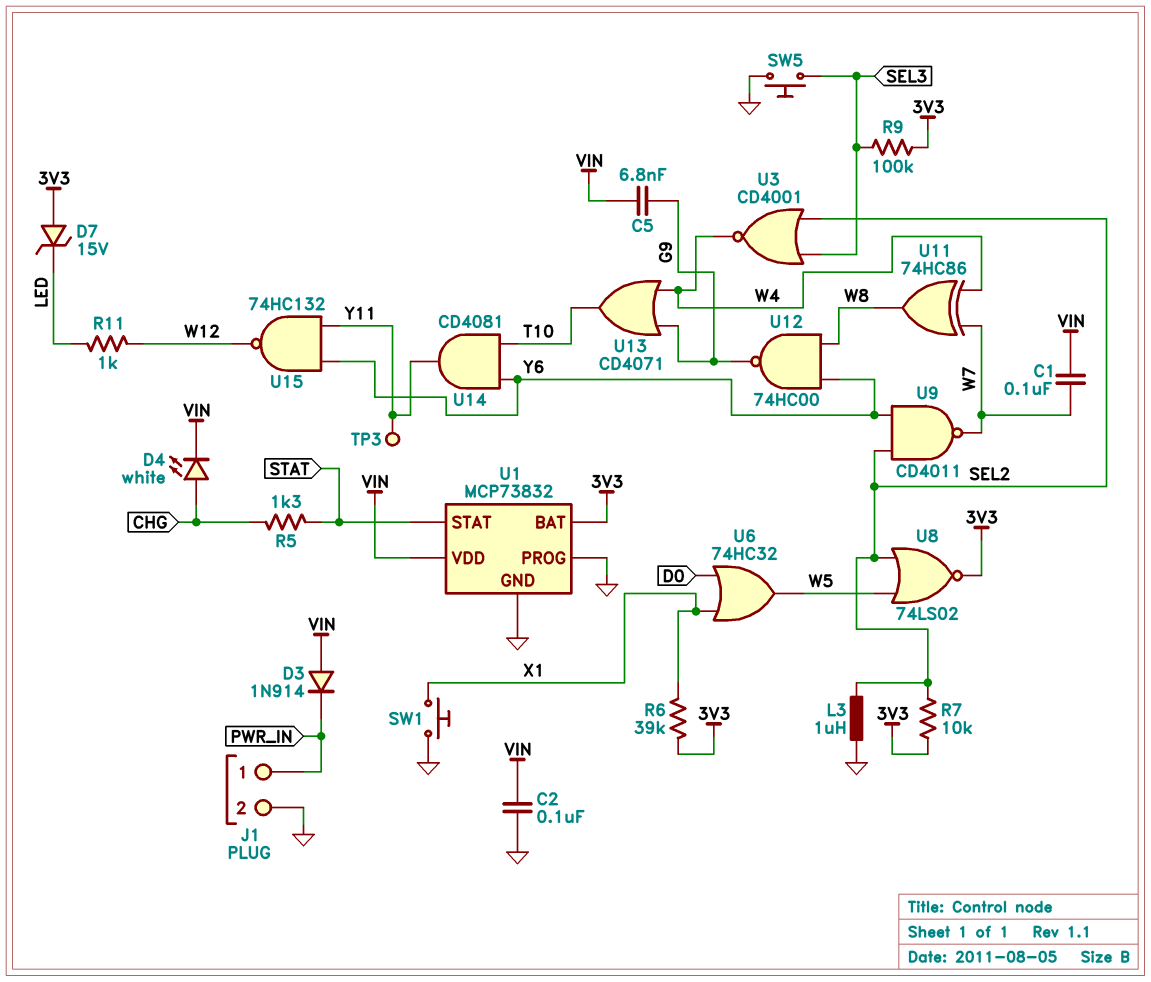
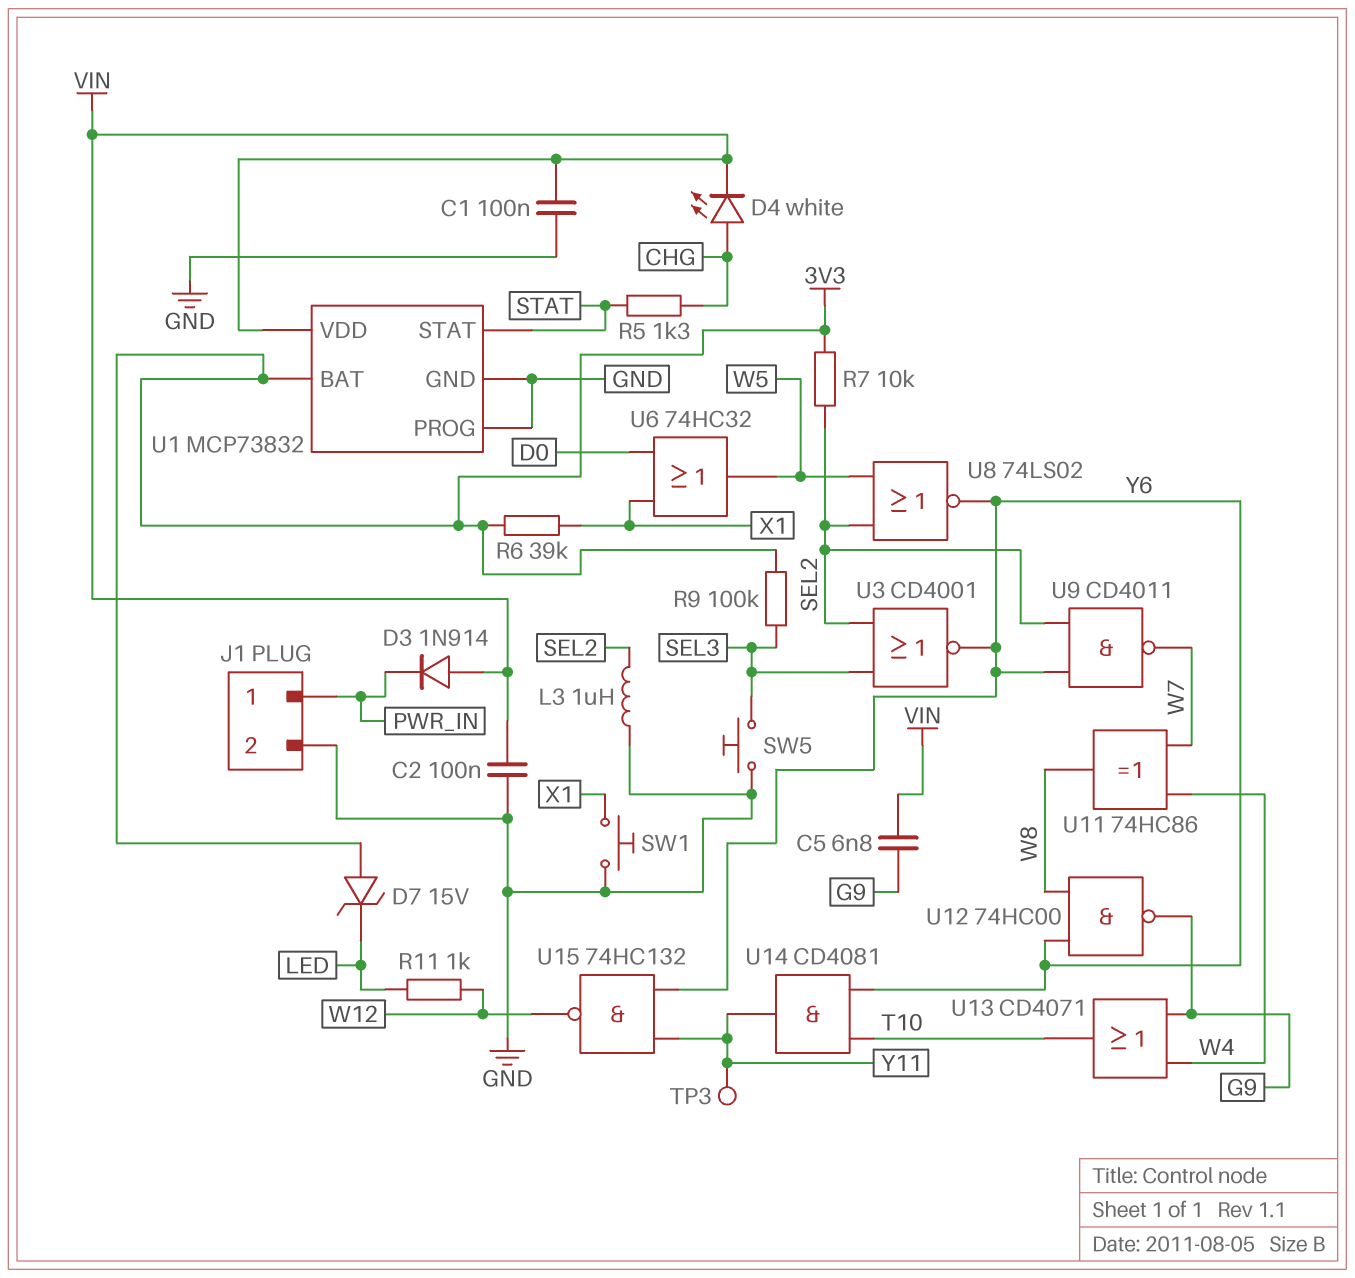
C1: 100nF (VIN, W7) -> 100nF (GND, VIN)
U3: NOR CD4001 (in SEL2, in SEL3, out W4) -> NOR CD4001 (in SEL2, in SEL3, out Y6)
U8: NOR 74LS02 (in SEL2, in W5, out 3V3) -> NOR 74LS02 (in SEL2, in W5, out Y6)

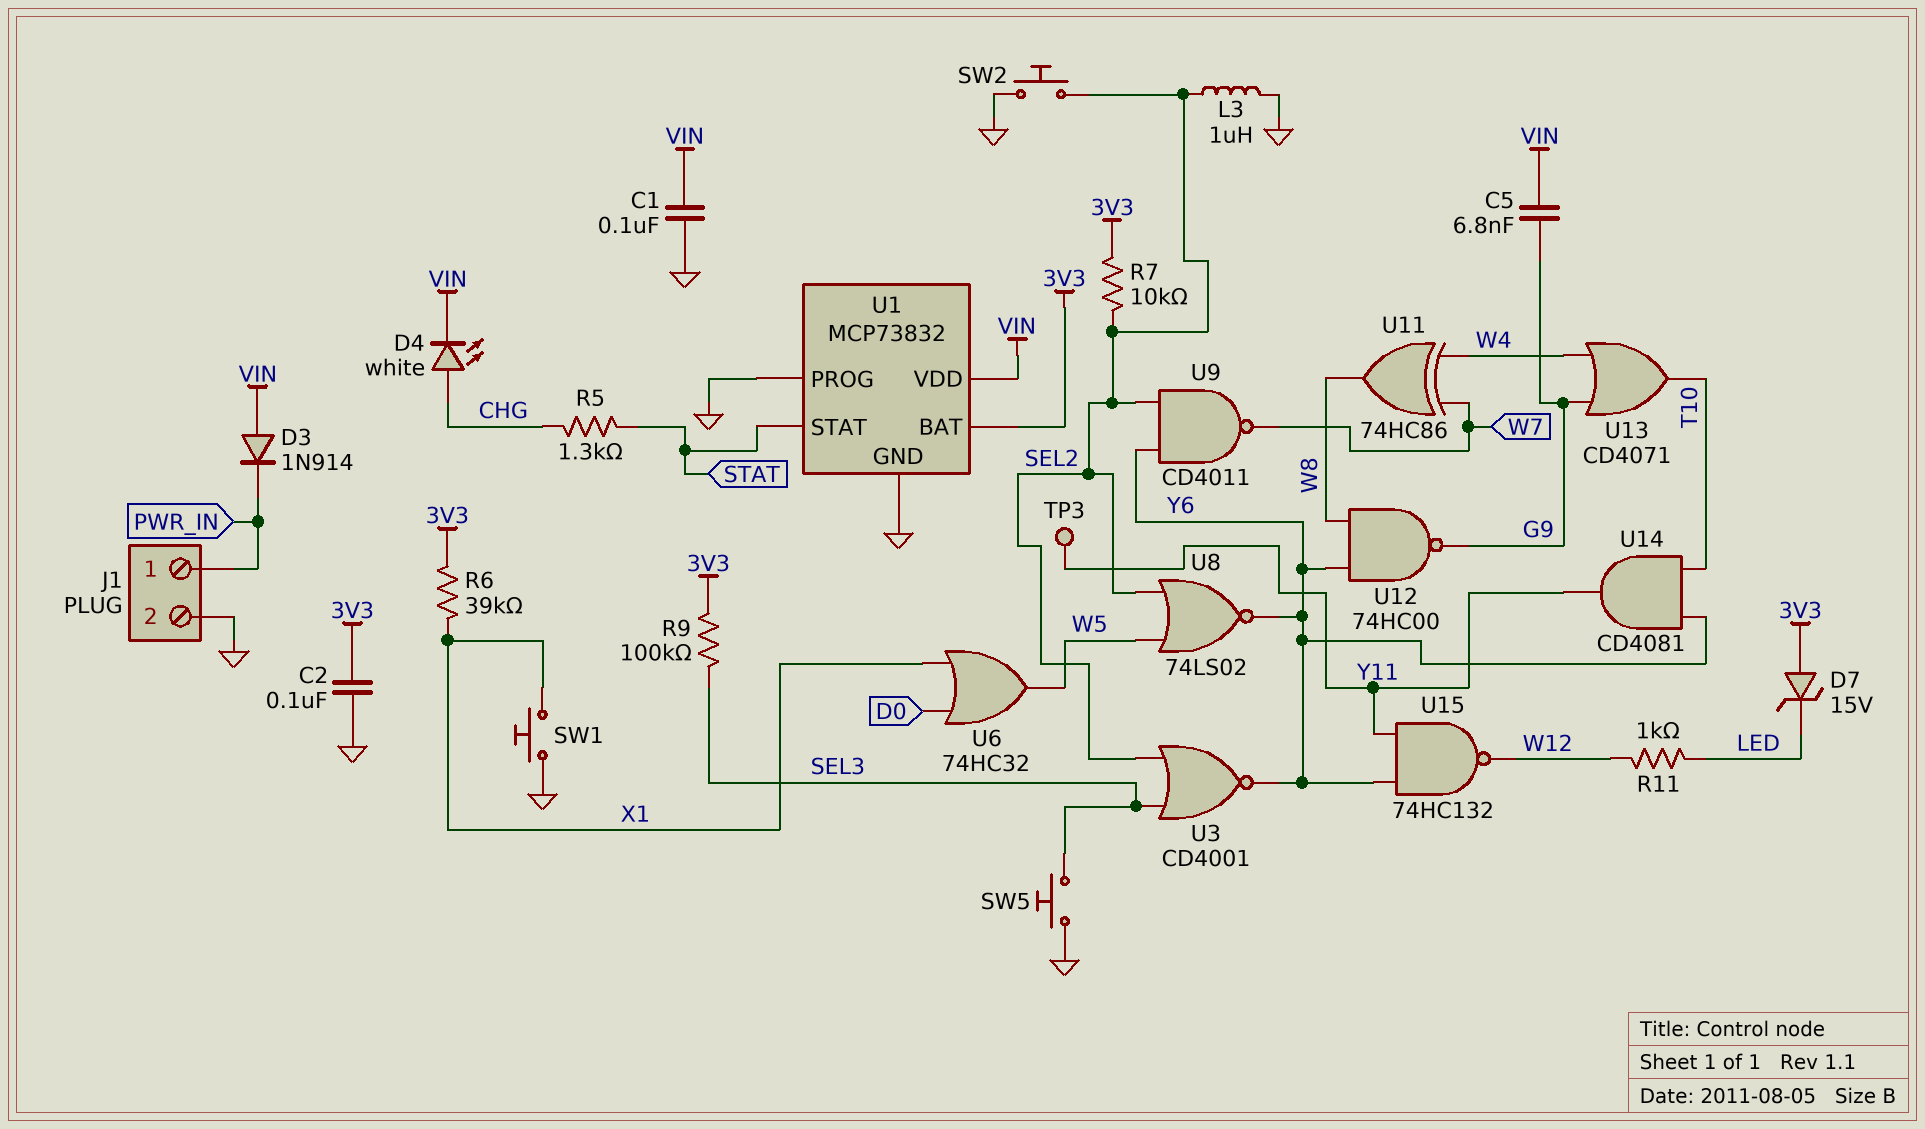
C2: 100nF (GND, VIN) -> 100nF (3V3, GND)
SW2: none -> button (GND, SEL2)

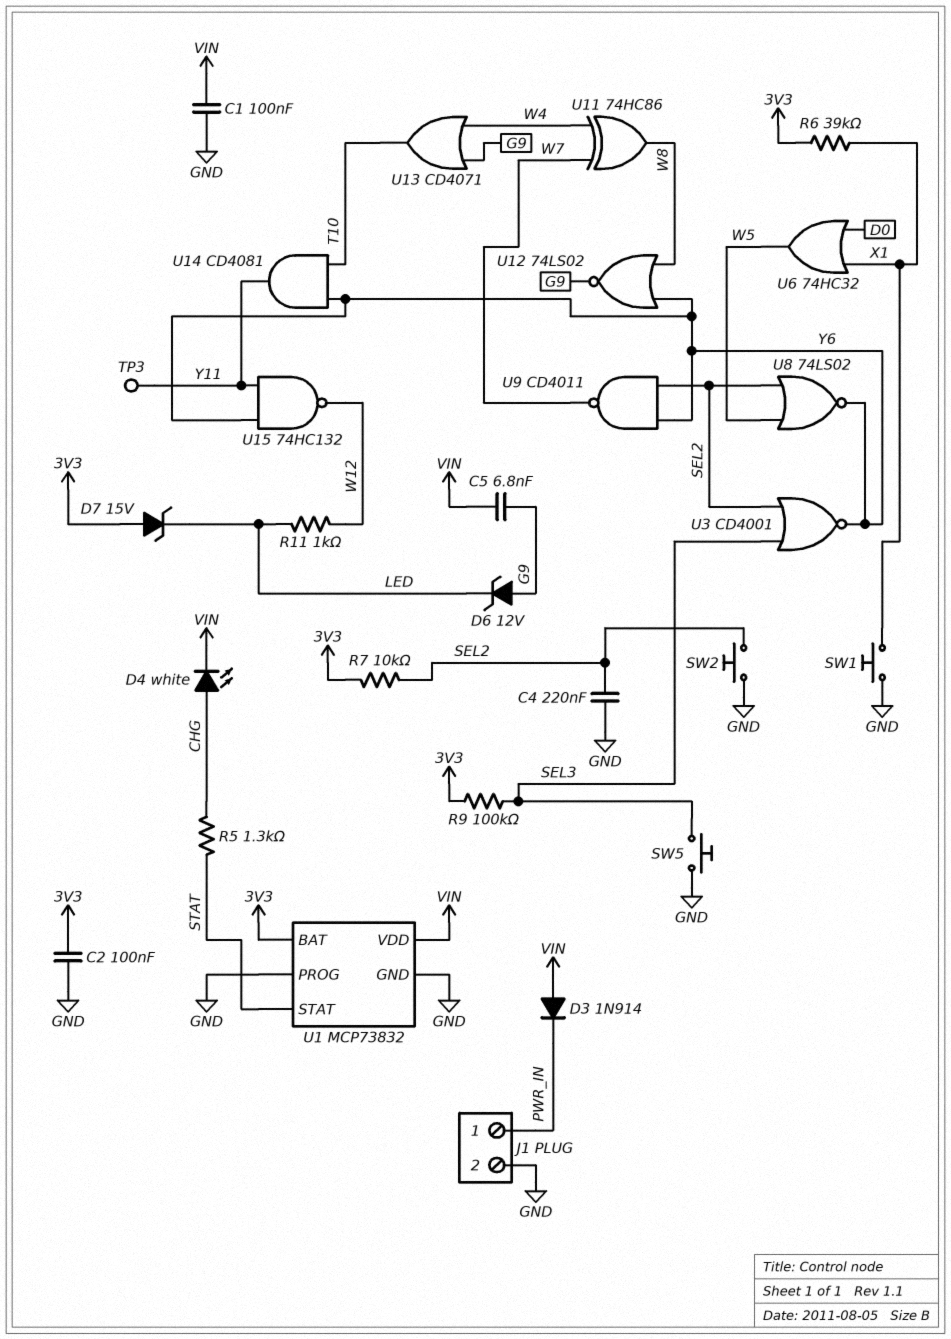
C4: none -> 220nF (GND, SEL2)
D6: none -> zener 12V (A G9, K LED)
L3: 1uH (GND, SEL2) -> none
U12: NAND 74HC00 (in W8, in Y6, out G9) -> NOR 74LS02 (in W8, in Y6, out G9)

